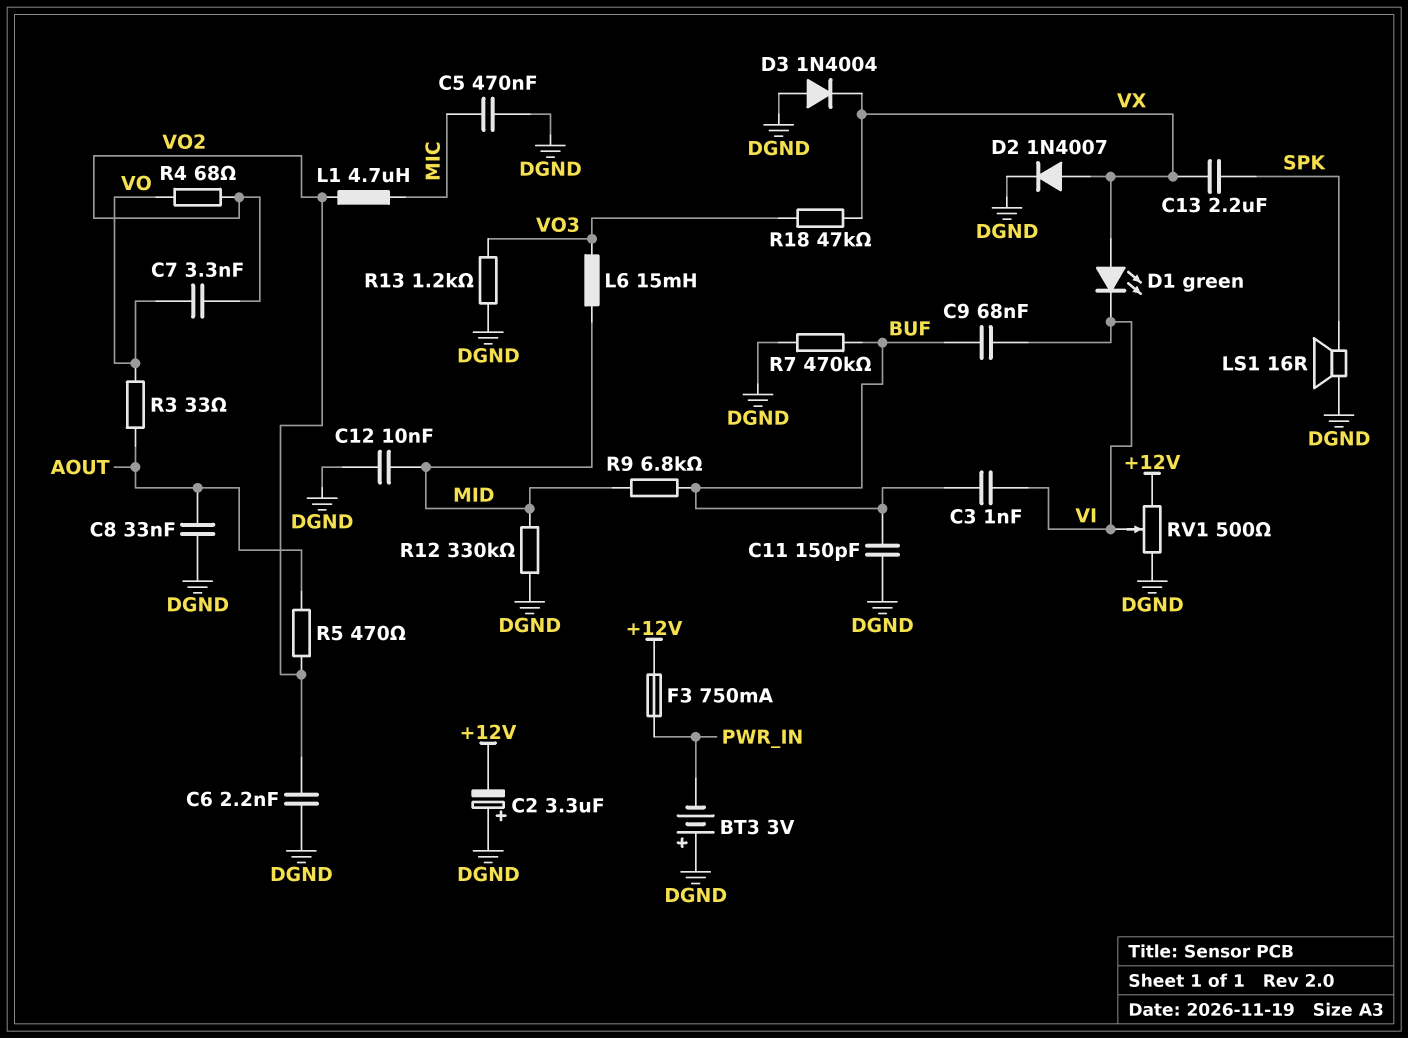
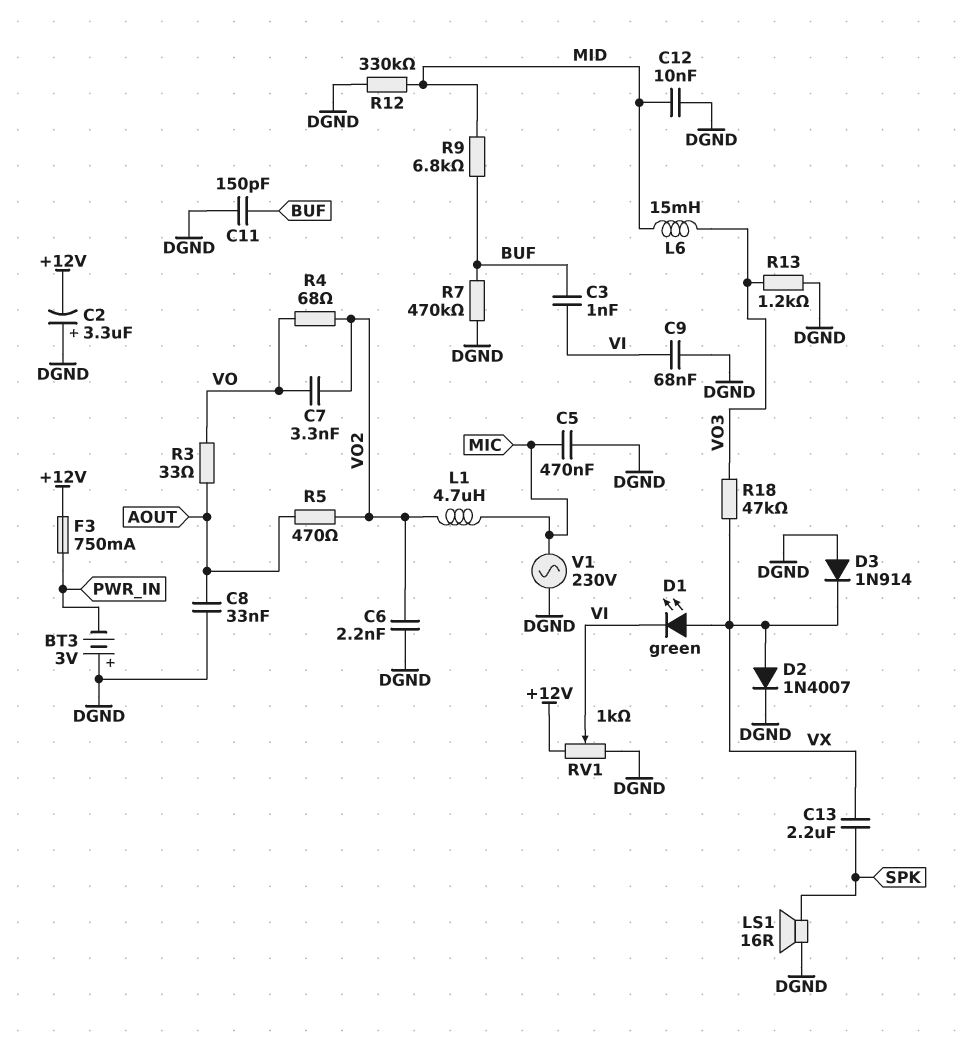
C9: 68nF (BUF, VI) -> 68nF (DGND, VI)
D3: diode 1N4004 (A DGND, K VX) -> diode 1N914 (A DGND, K VX)
RV1: 500 (+12V, DGND, wiper VI) -> 1k (+12V, DGND, wiper VI)
V1: none -> AC 230V (DGND, MIC)

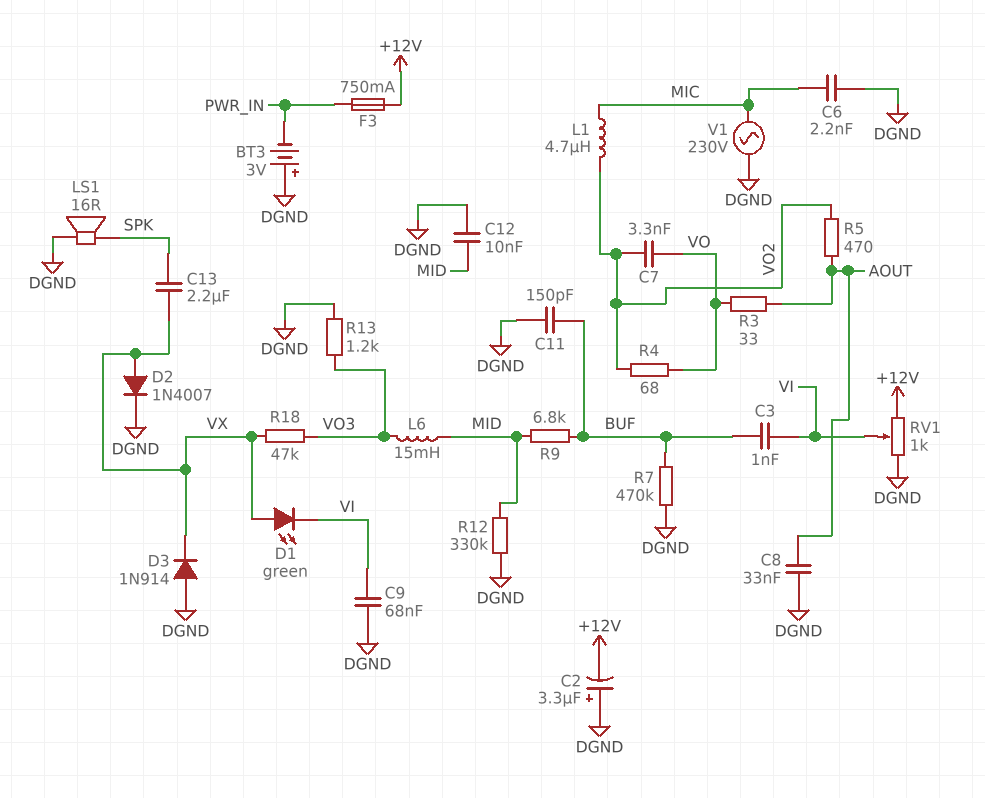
C5: 470nF (DGND, MIC) -> none
C6: 2.2nF (DGND, VO2) -> 2.2nF (DGND, MIC)

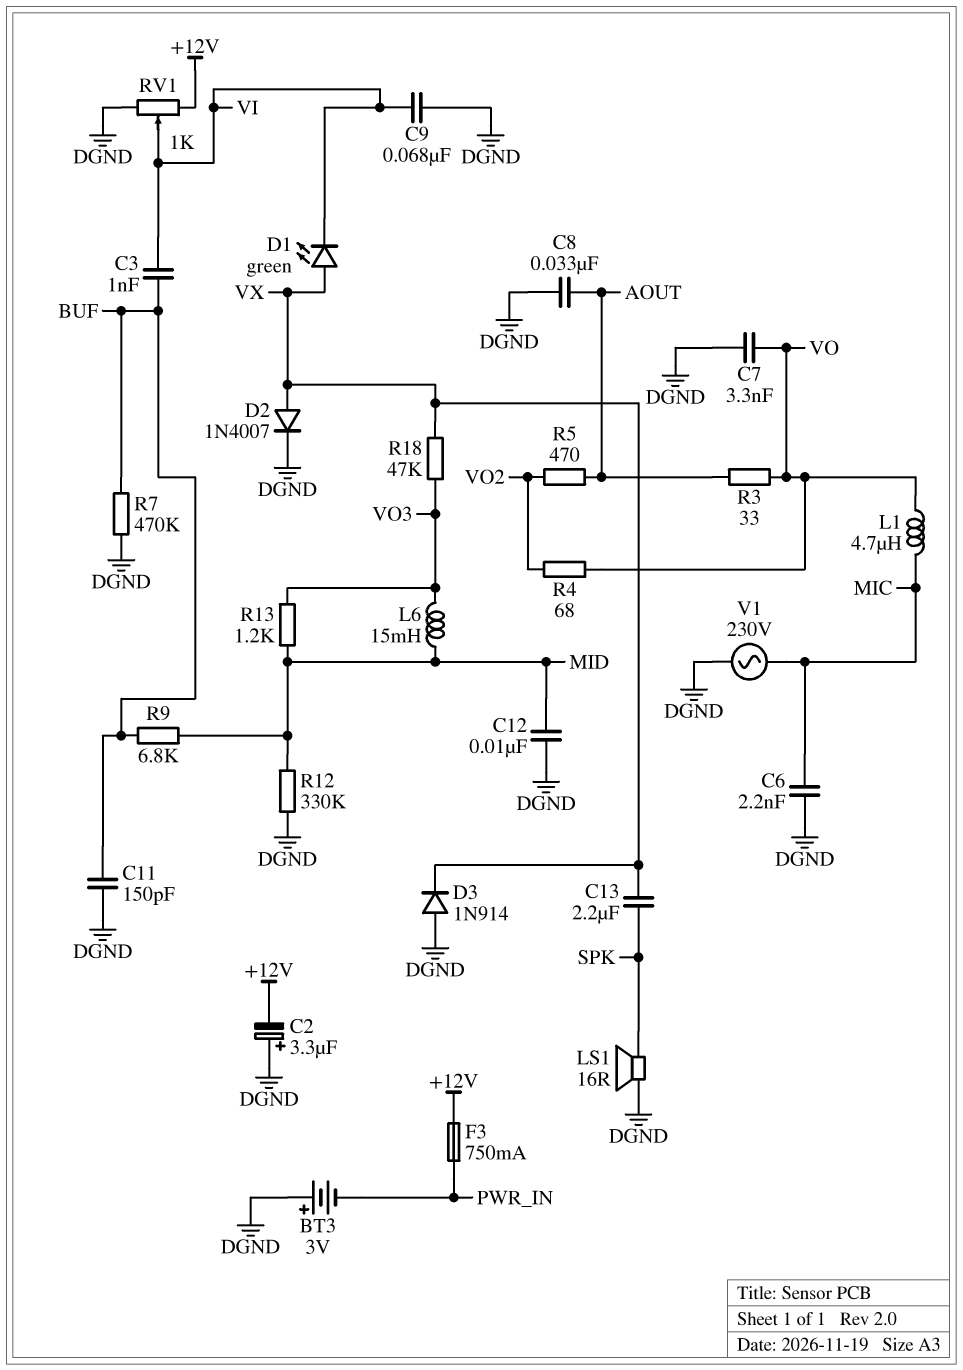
C7: 3.3nF (VO, VO2) -> 3.3nF (DGND, VO)
L1: 4.7uH (MIC, VO2) -> 4.7uH (MIC, VO)
R13: 1.2k (DGND, VO3) -> 1.2k (MID, VO3)

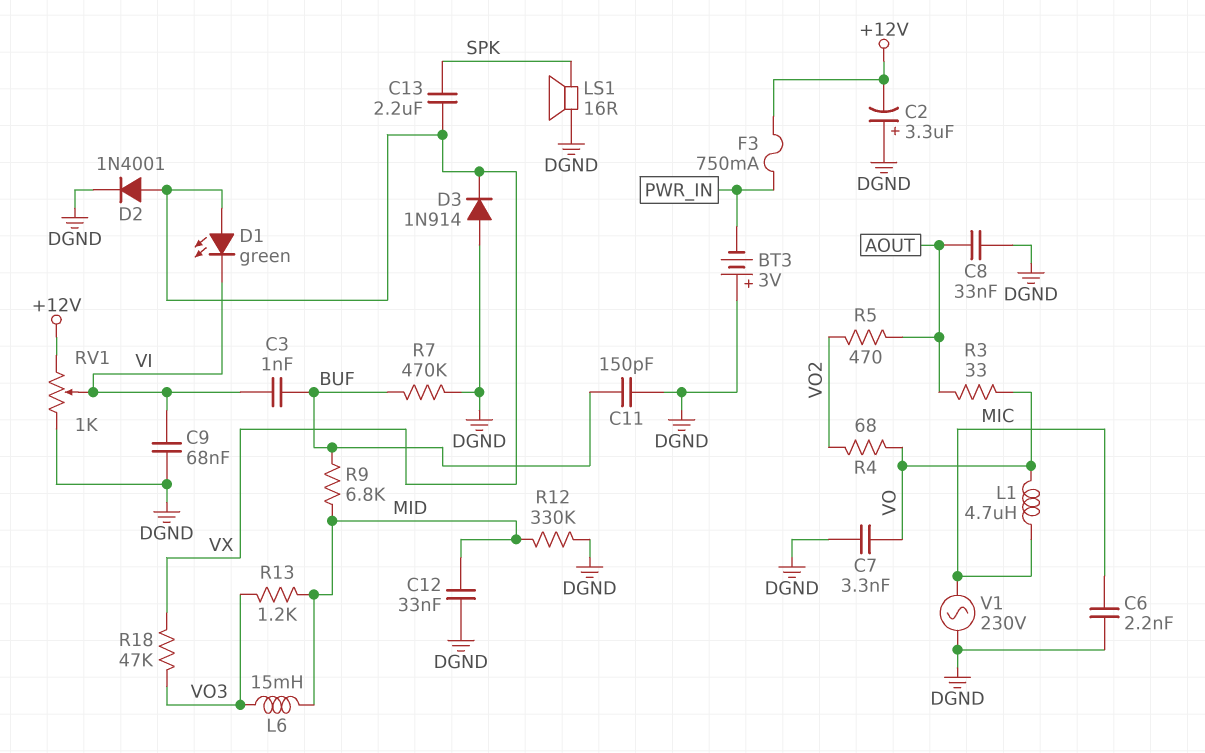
C12: 10nF (DGND, MID) -> 33nF (DGND, MID)
D2: diode 1N4007 (A VX, K DGND) -> diode 1N4001 (A VX, K DGND)

